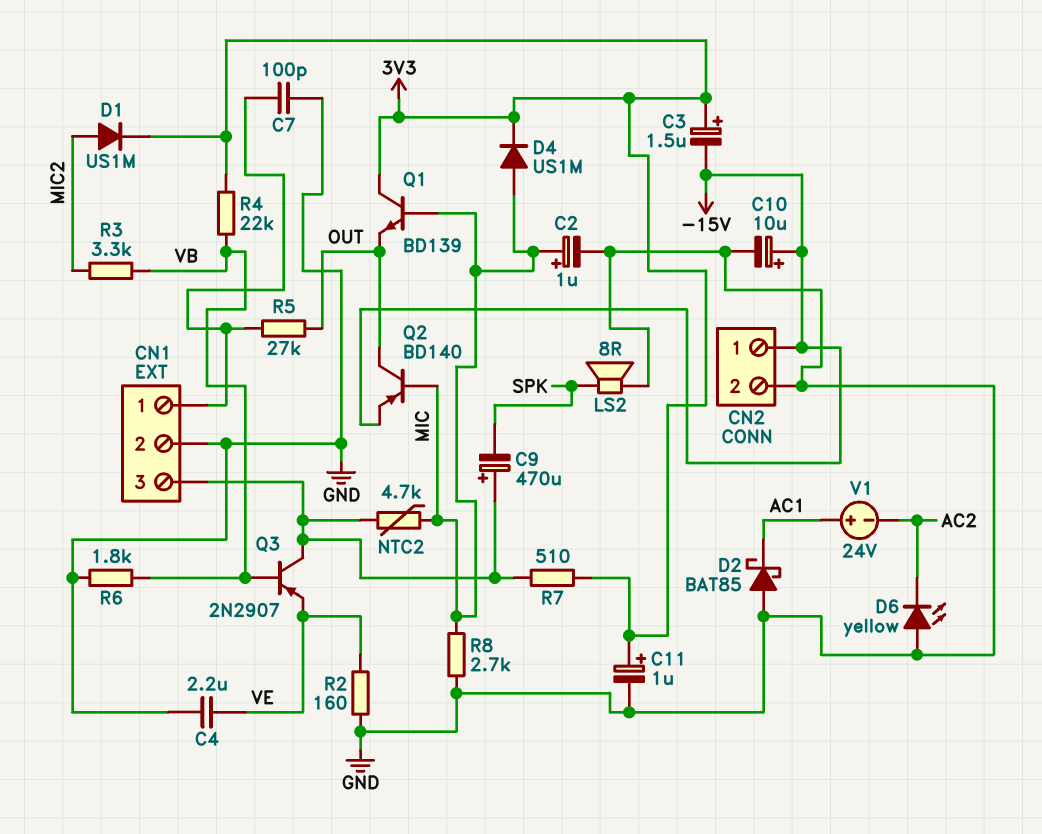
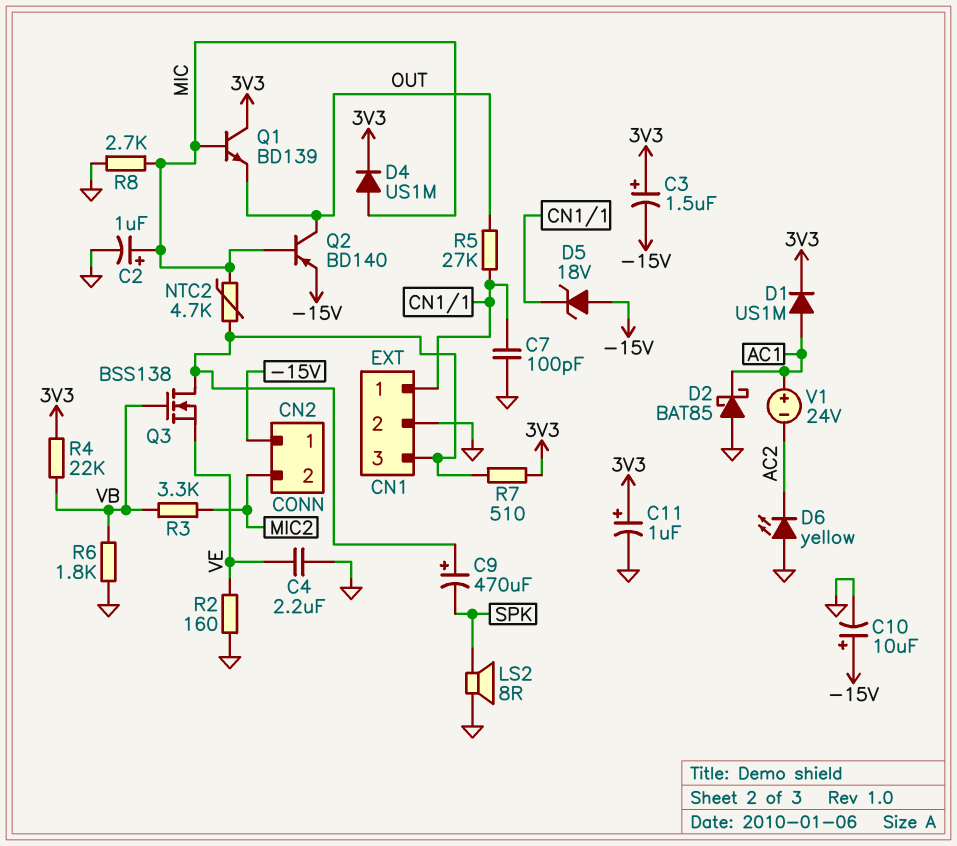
CN2 pin 2: GND -> MIC2
D1: diode US1M (A MIC2, K 3V3) -> diode US1M (A AC1, K 3V3)
D5: none -> zener 18V (A -15V, K CN1/1)
Q3: PNP 2N2907 (B VB, C CN1/3, E VE) -> NMOS BSS138 (G VB, D CN1/3, S VE)

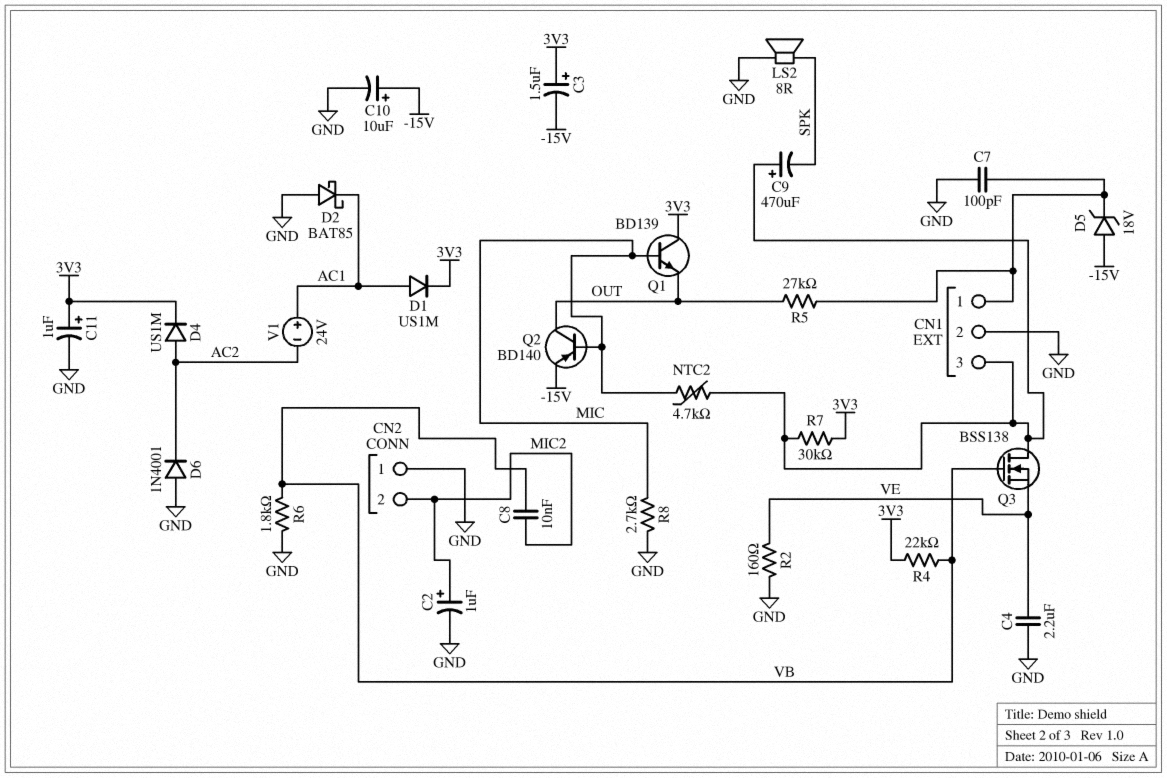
C2: 1uF (plus MIC, minus GND) -> 1uF (plus MIC2, minus GND)
C8: none -> 10nF (MIC2, VB)
CN2 pin 1: -15V -> GND
D4: diode US1M (A MIC, K 3V3) -> diode US1M (A AC2, K 3V3)
D6: LED yellow (A GND, K AC2) -> diode 1N4001 (A GND, K AC2)
R3: 3.3k (MIC2, VB) -> none
R7: 510 (3V3, CN1/3) -> 30k (3V3, CN1/3)

